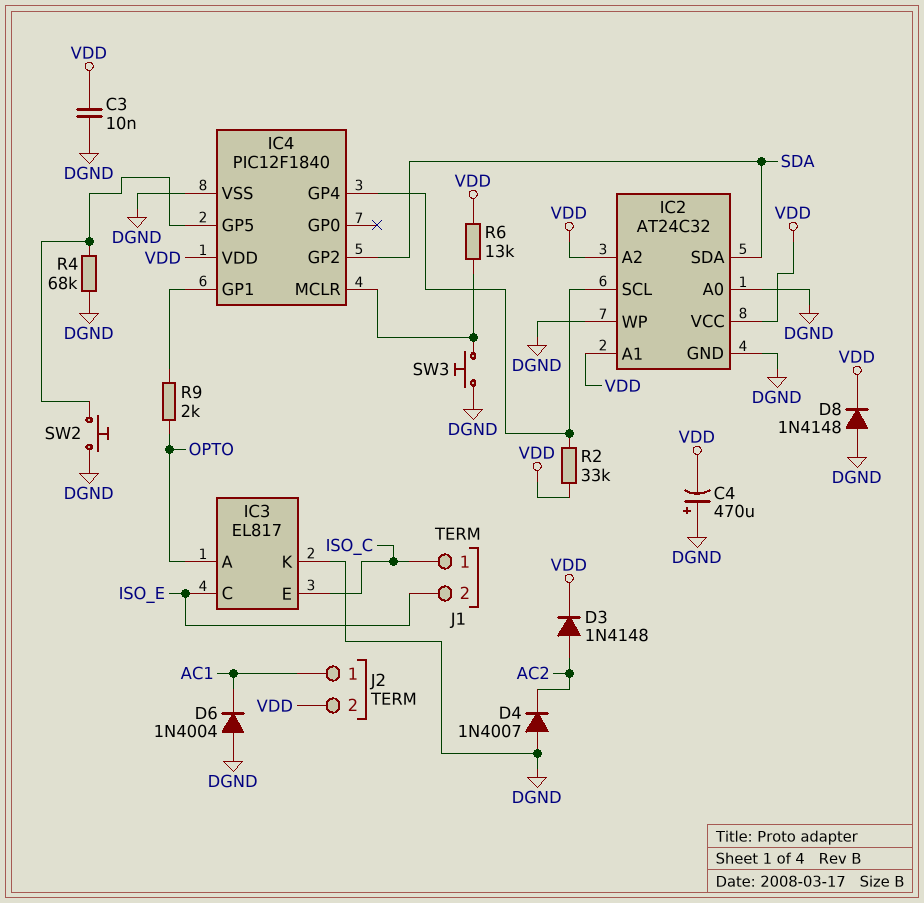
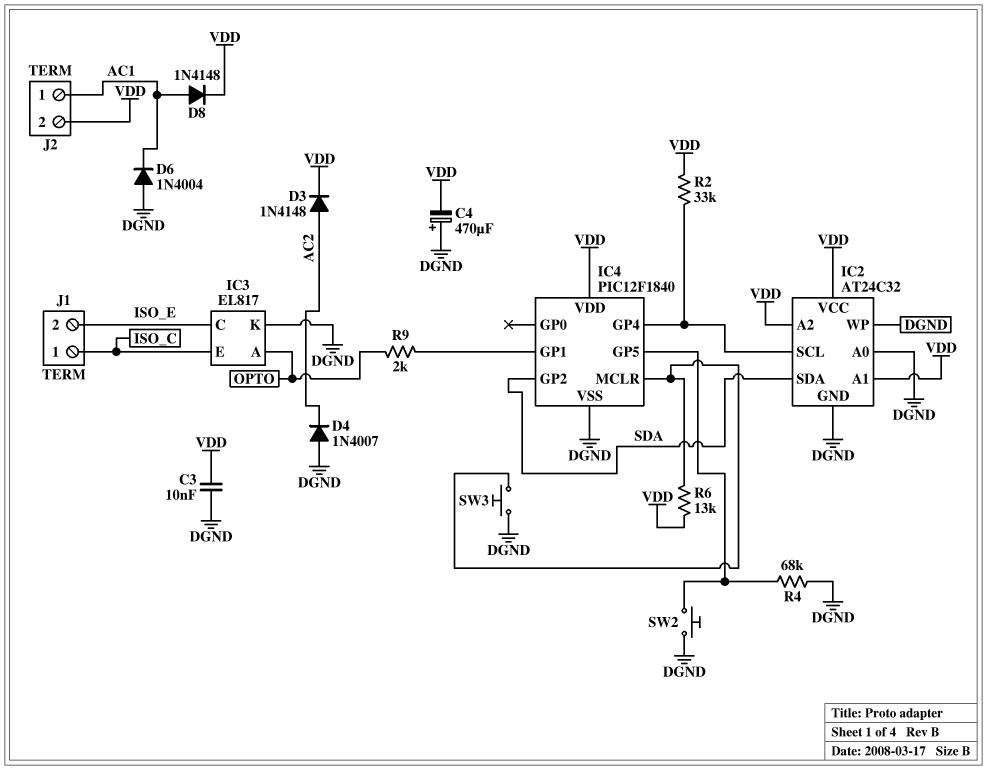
D8: diode 1N4148 (A DGND, K VDD) -> diode 1N4148 (A AC1, K VDD)

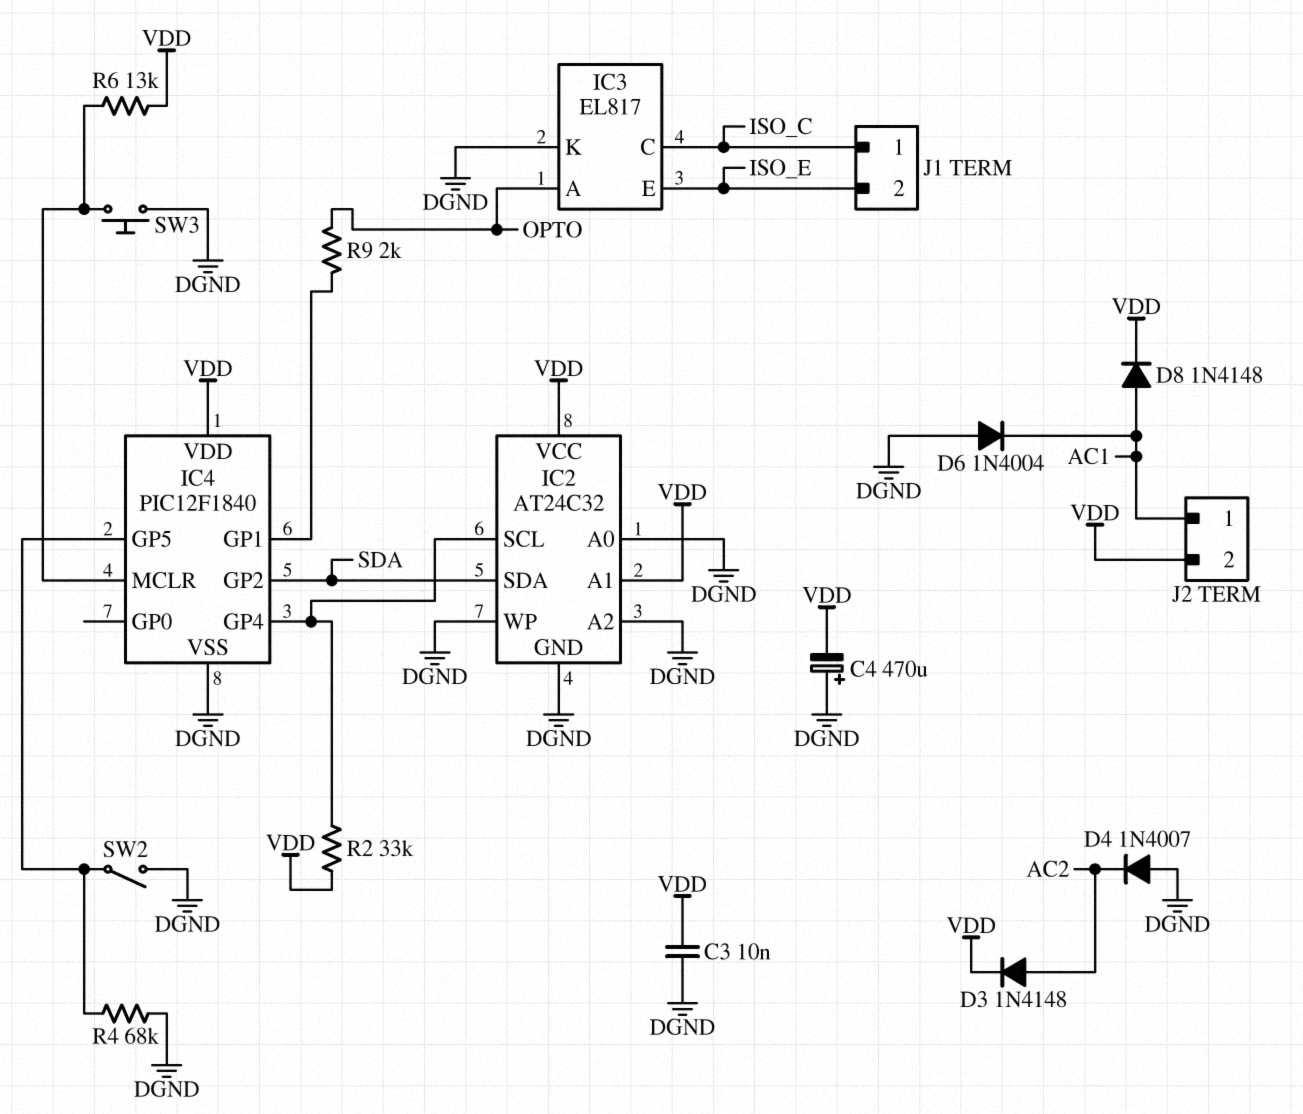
IC2 pin A2: VDD -> DGND
IC3 pin C: ISO_E -> ISO_C
IC3 pin E: ISO_C -> ISO_E
SW2: button (DGND, IC4/GP5) -> switch (DGND, IC4/GP5)

